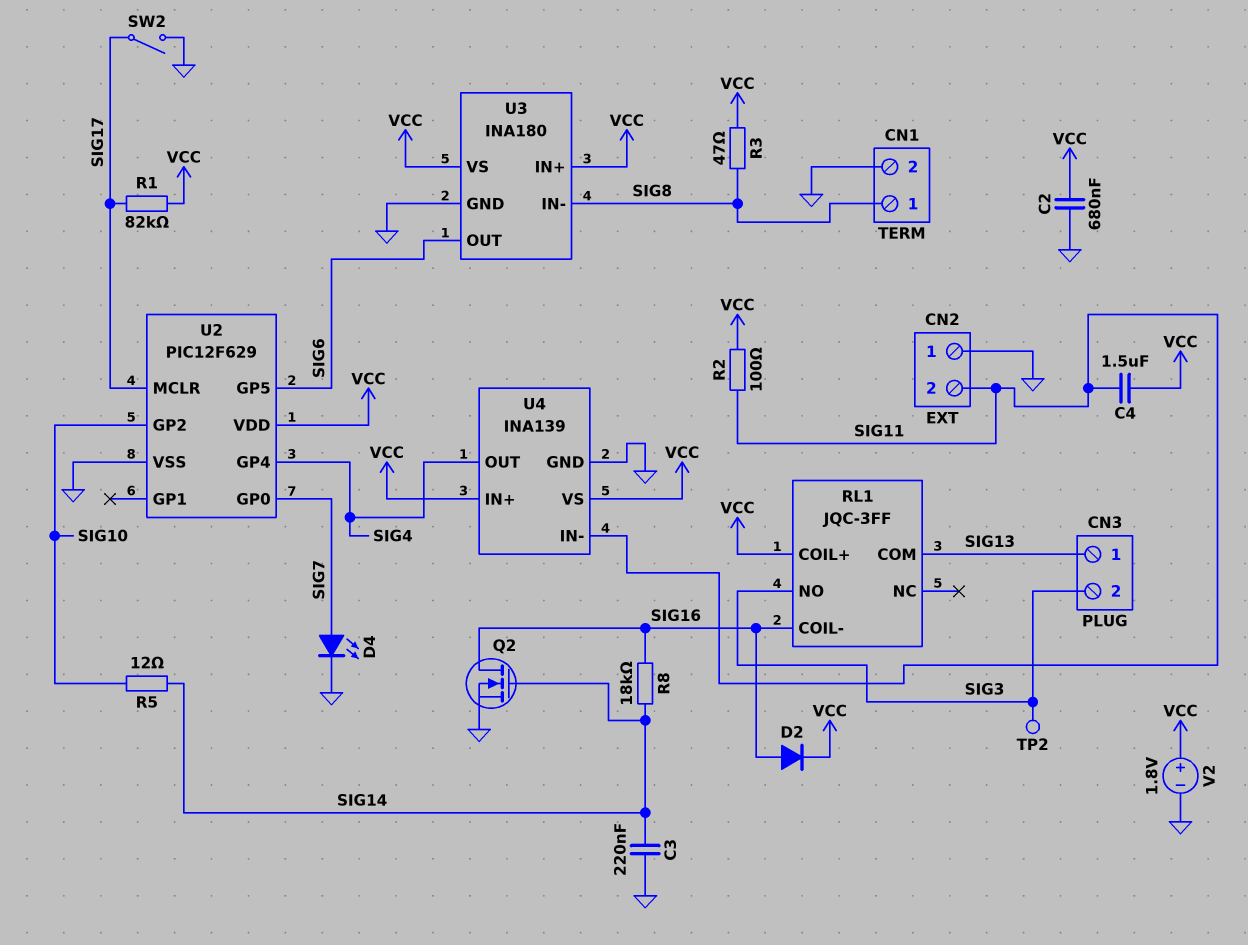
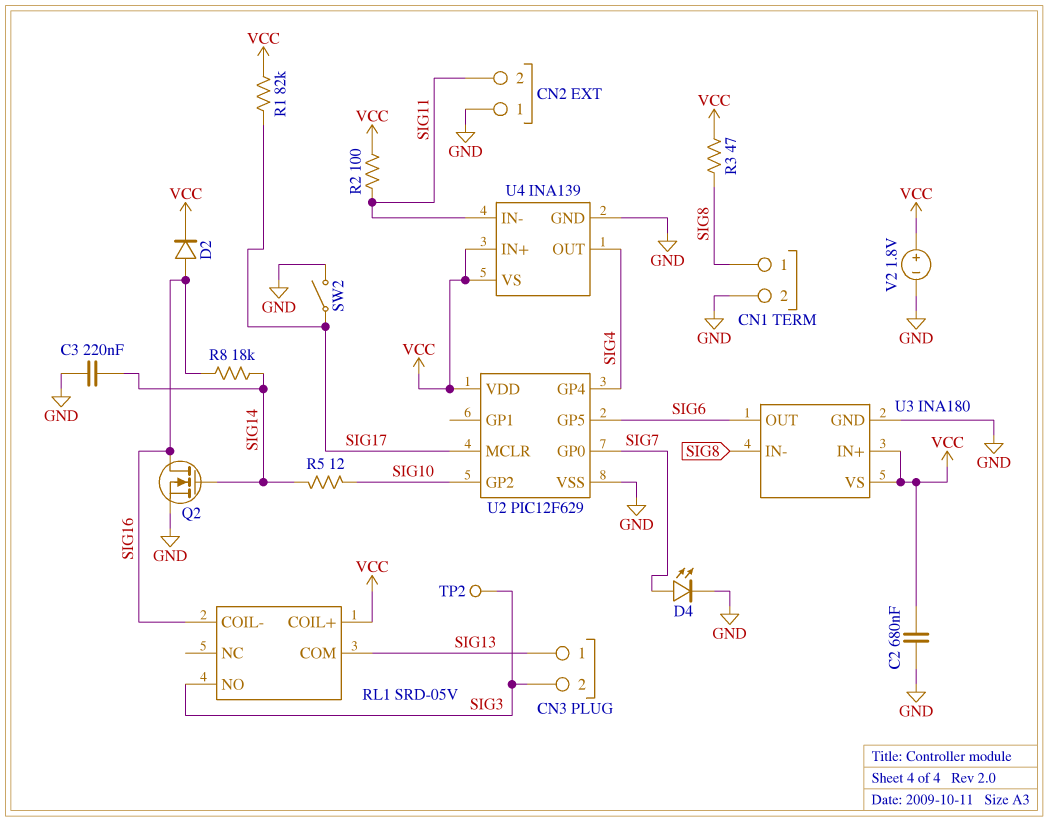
C4: 1.5uF (SIG11, VCC) -> none
RL1: JQC-3FF -> SRD-05V

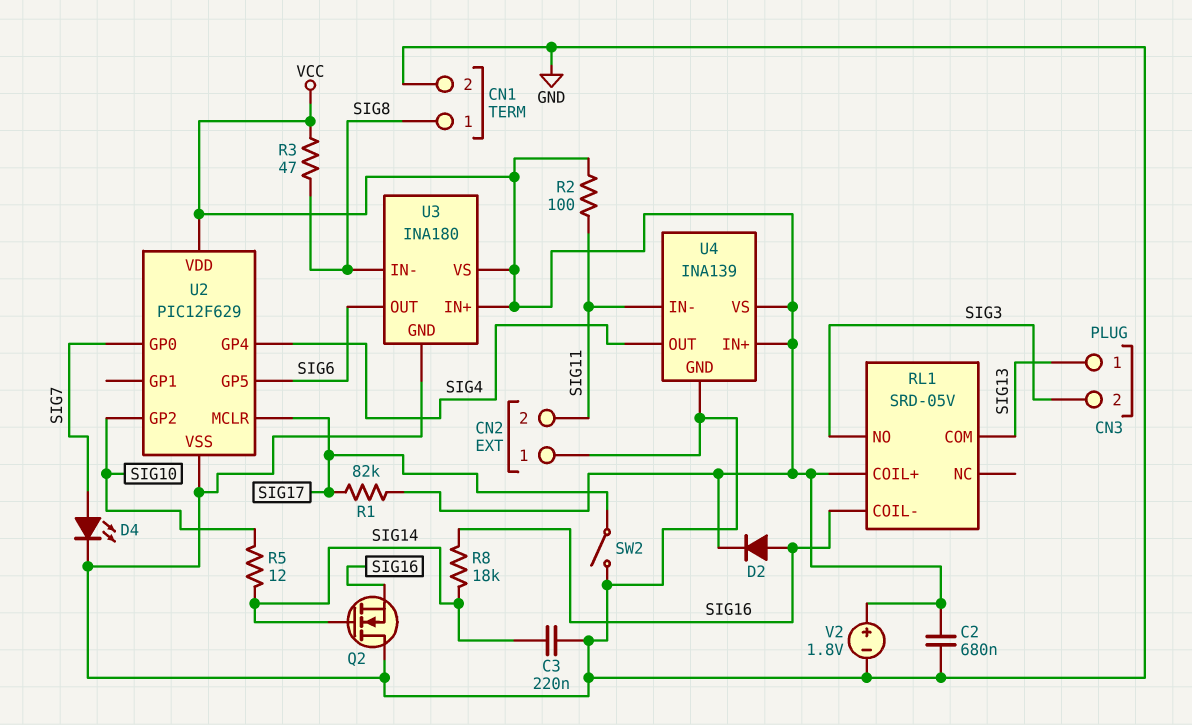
Q2: NMOS (G SIG14, D SIG16, S GND) -> NMOS (G SIG14, D GND, S SIG16)
TP2: test point (SIG3) -> none

